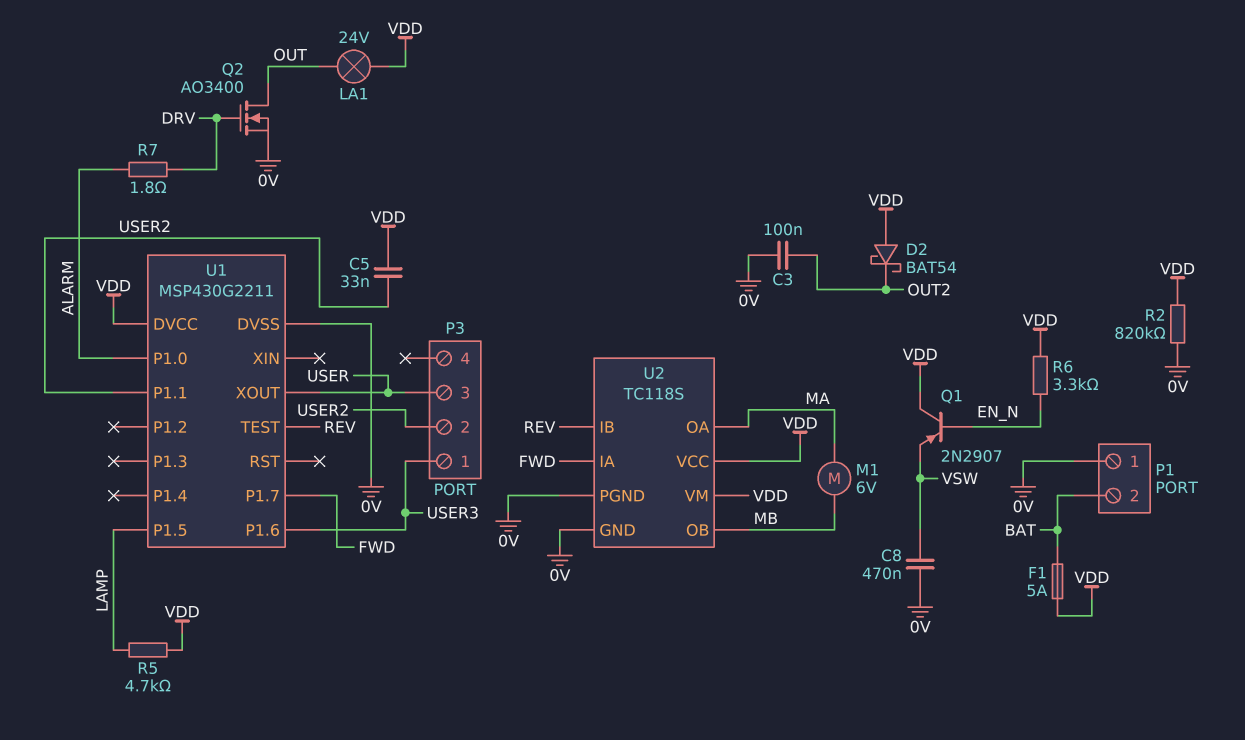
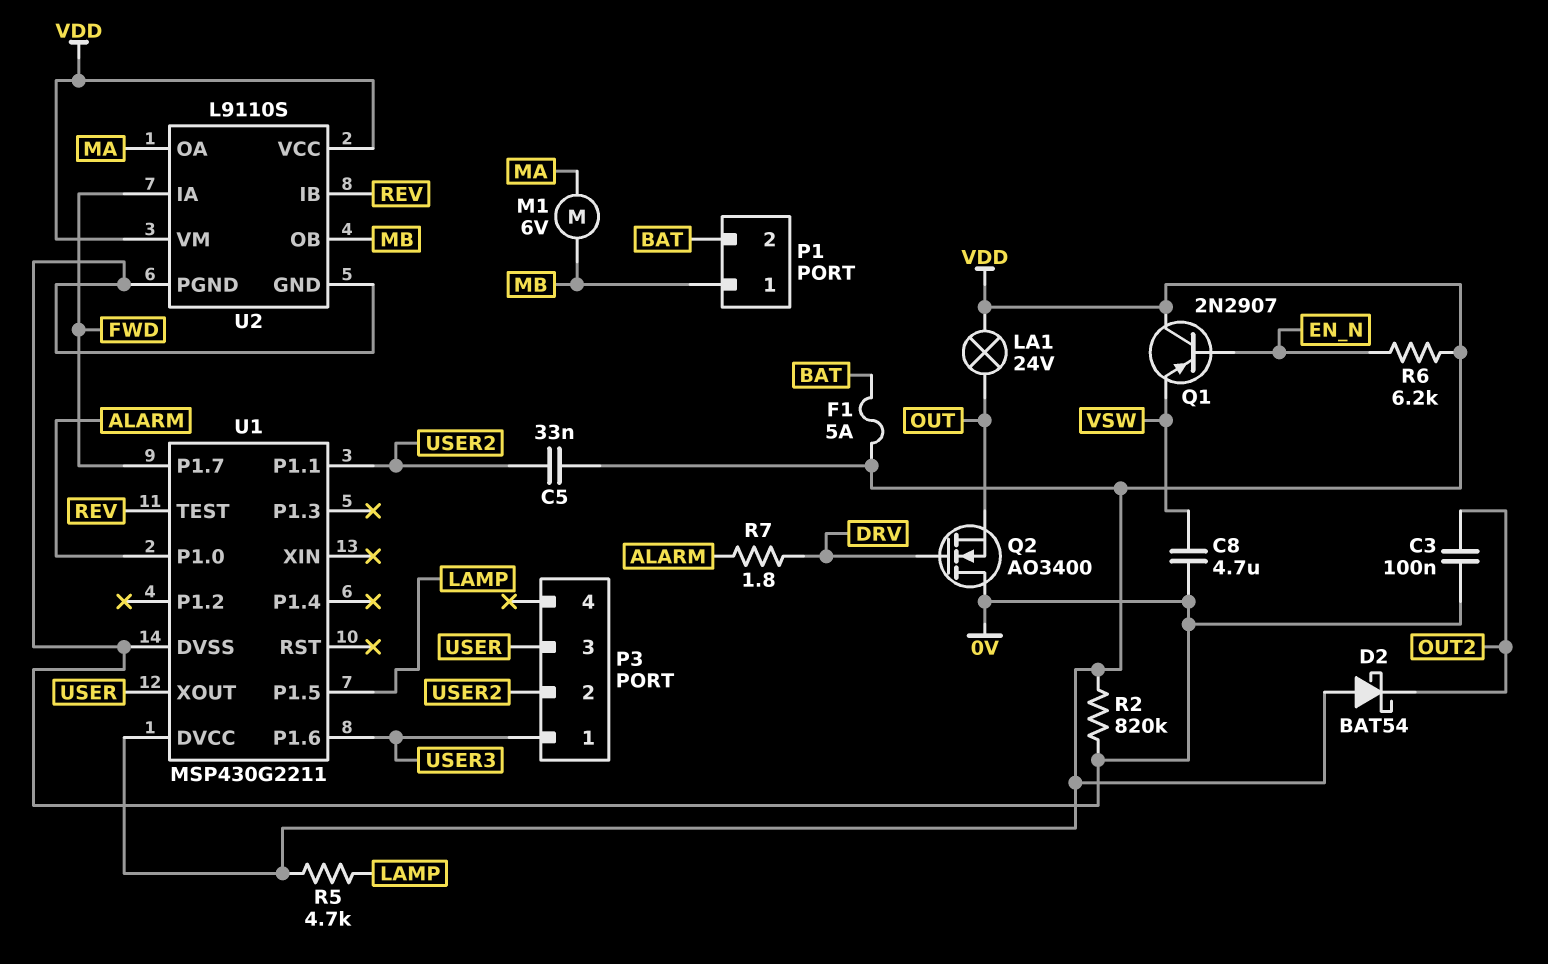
C8: 470nF (0V, VSW) -> 4.7uF (0V, VSW)
P1 pin 1: 0V -> MB
Q2: NMOS AO3400 (G DRV, D OUT, S 0V) -> NMOS AO3400 (G DRV, D 0V, S OUT)
R6: 3.3k (EN_N, VDD) -> 6.2k (EN_N, VDD)
U2: TC118S -> L9110S

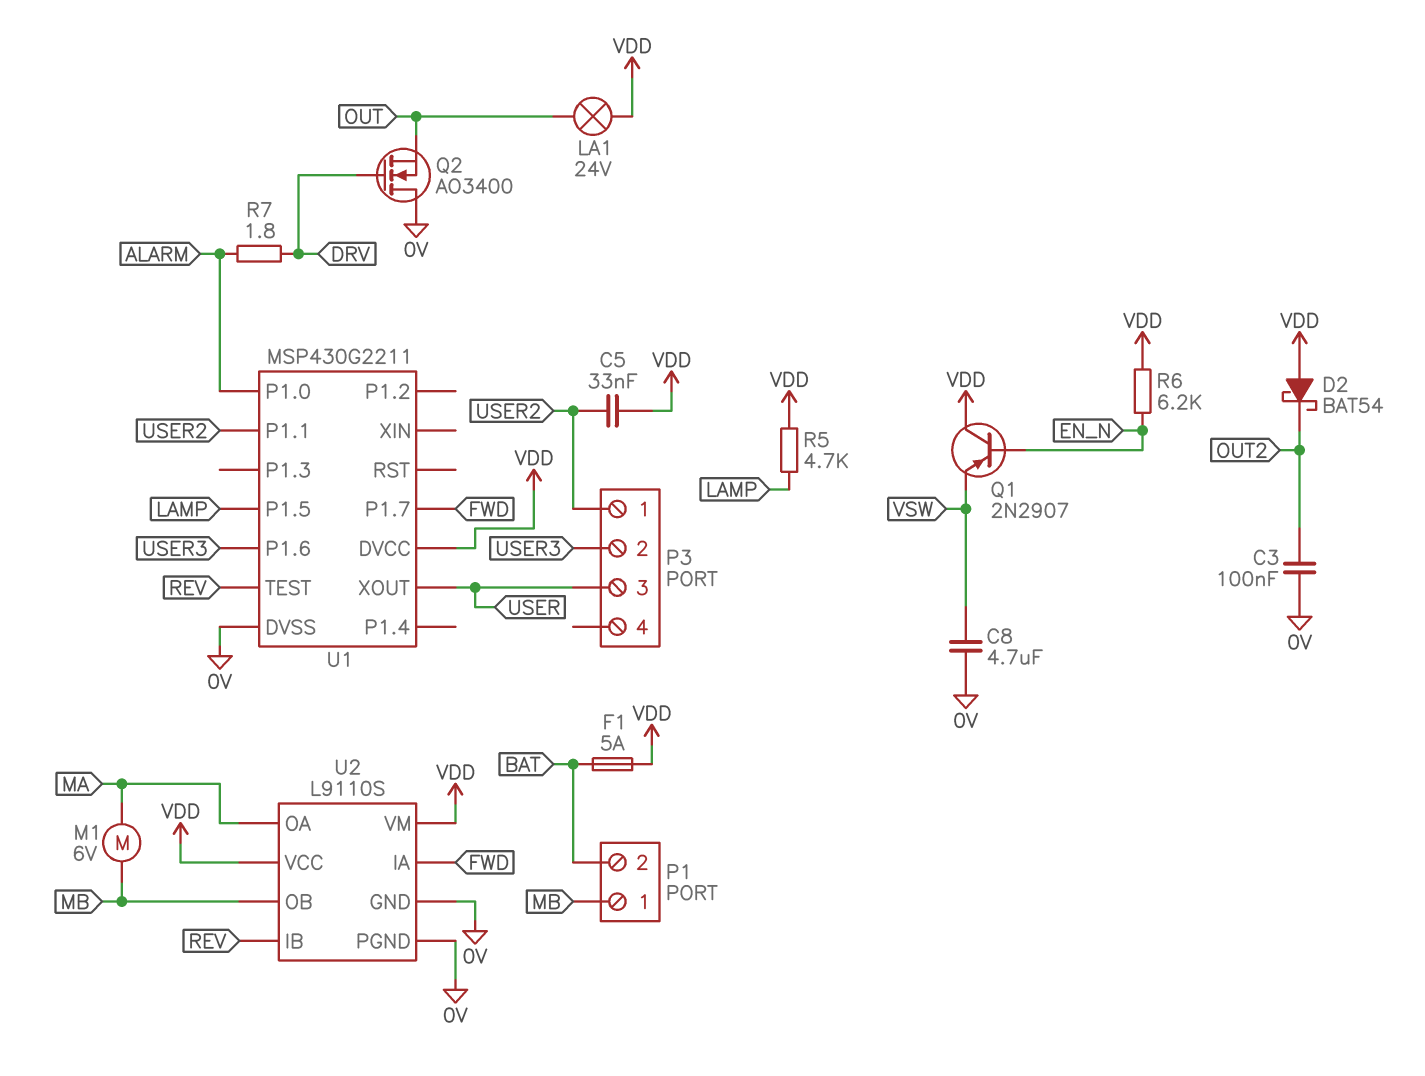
P3 pin 1: USER3 -> USER2
P3 pin 2: USER2 -> USER3
R2: 820k (0V, VDD) -> none

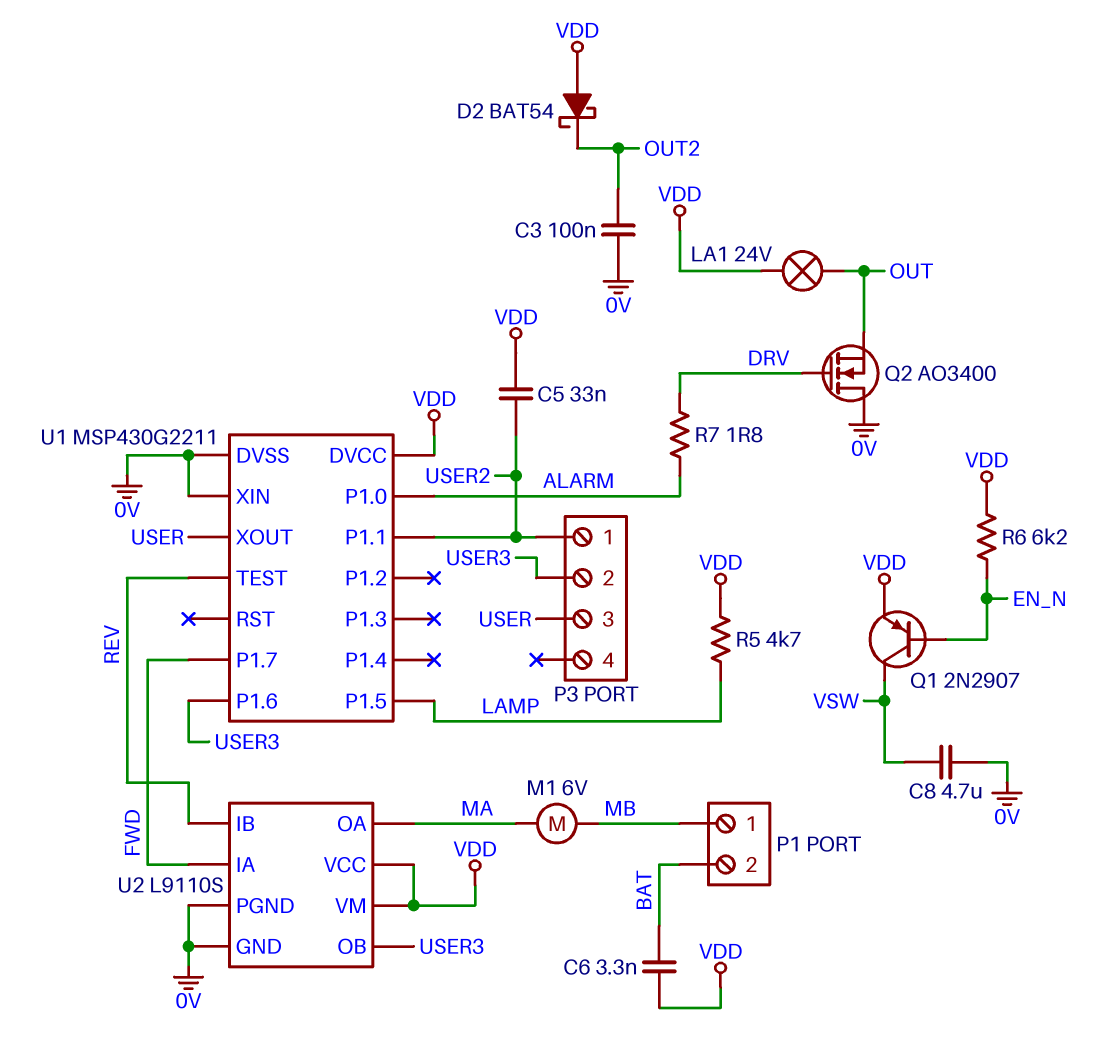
C6: none -> 3.3nF (BAT, VDD)
F1: 5A (BAT, VDD) -> none
Q1: PNP 2N2907 (B EN_N, C VDD, E VSW) -> PNP 2N2907 (B EN_N, C VSW, E VDD)
U1 pin XIN: none -> 0V
U2 pin OB: MB -> USER3

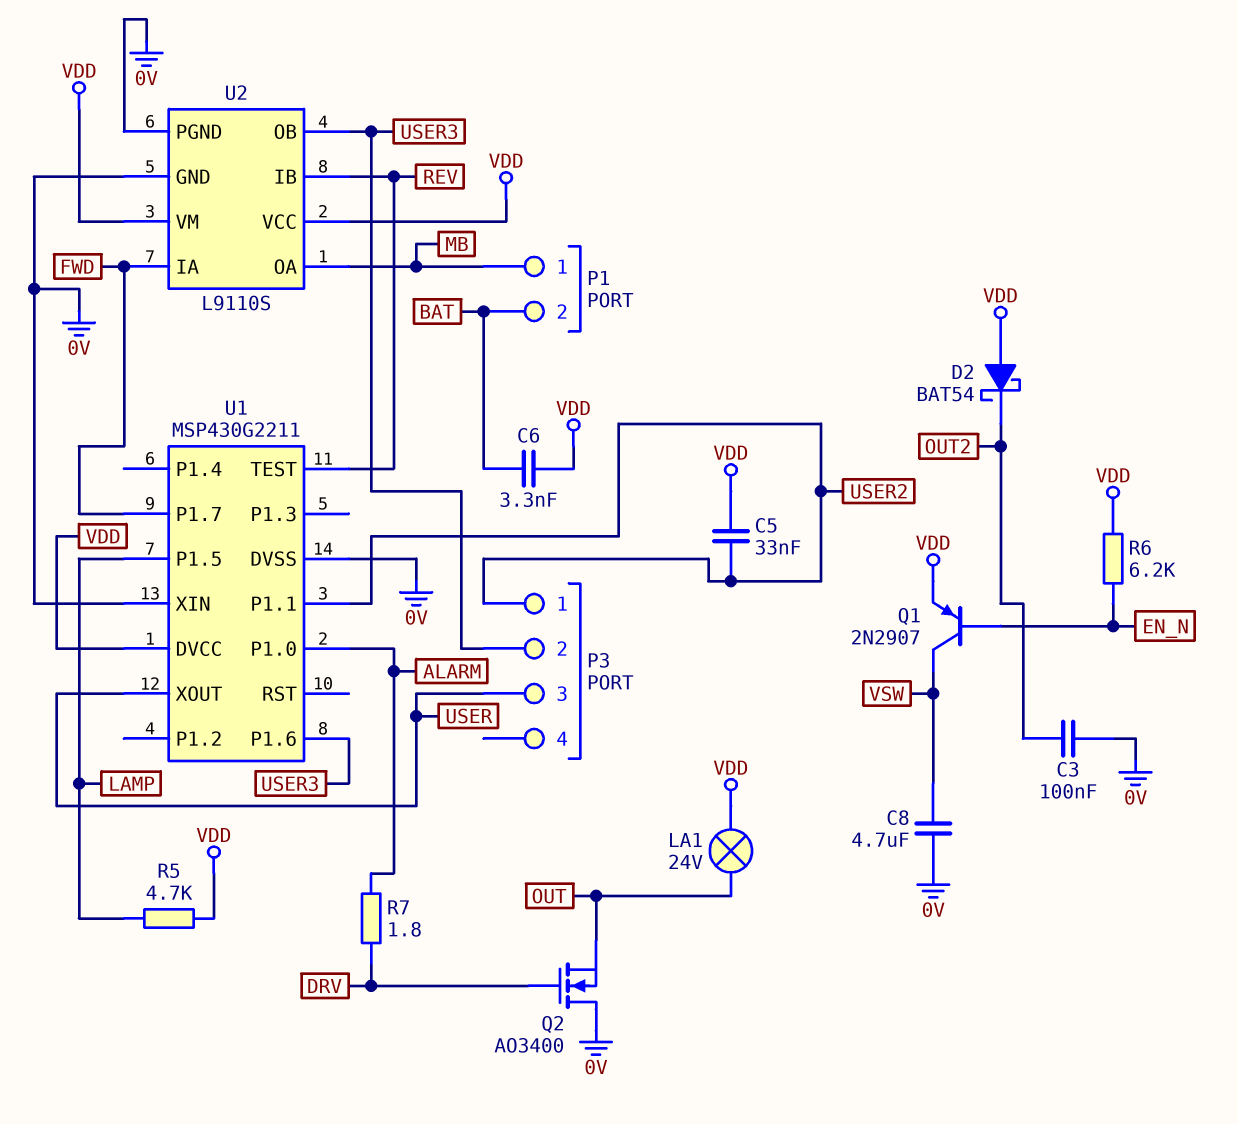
M1: motor 6V (MA, MB) -> none
U2 pin OA: MA -> MB

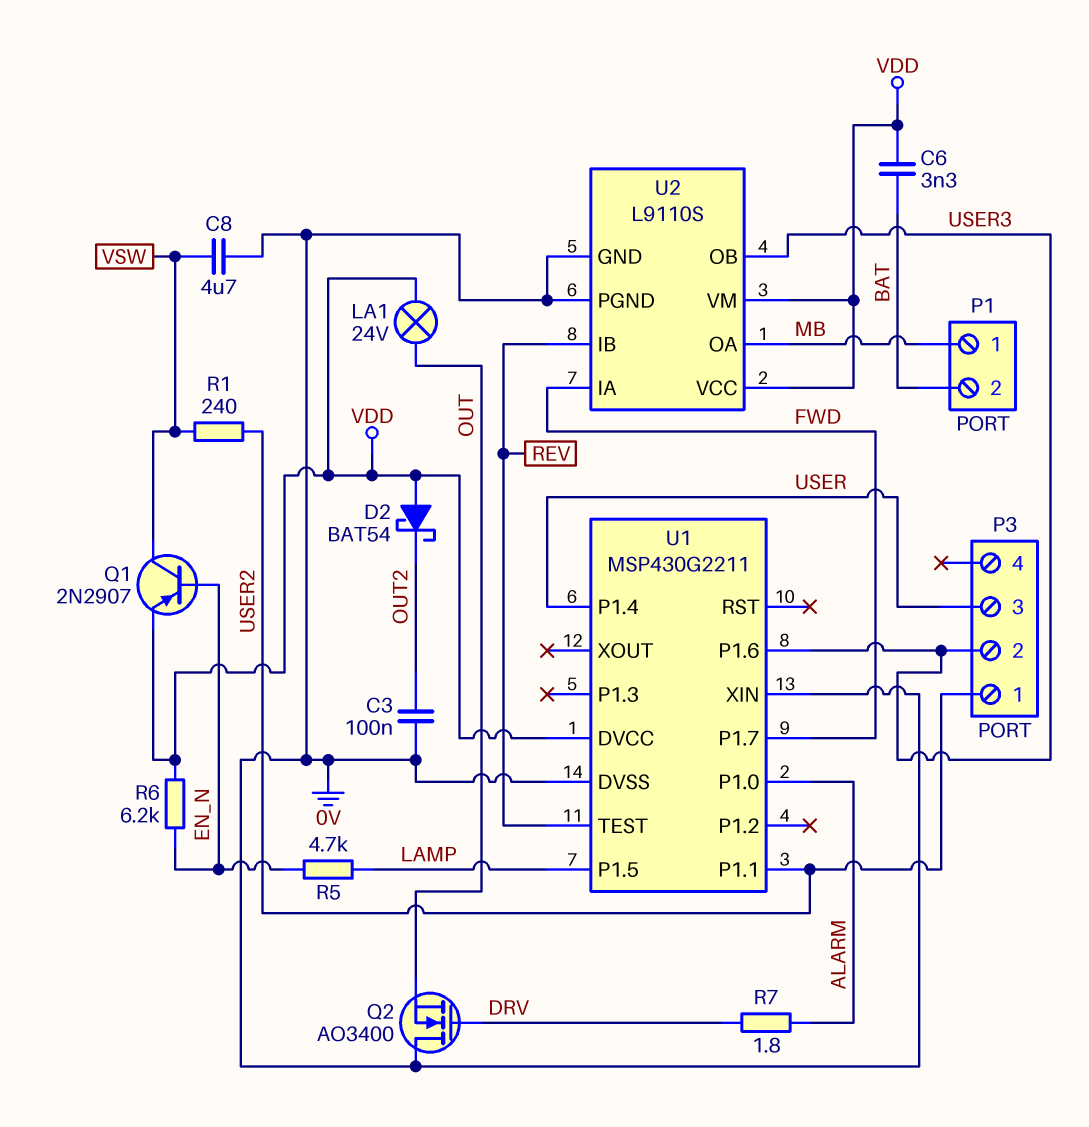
C5: 33nF (USER2, VDD) -> none
R1: none -> 240 (USER2, VSW)
R5: 4.7k (LAMP, VDD) -> 4.7k (EN_N, LAMP)
U1 pin P1.4: none -> USER
U1 pin XOUT: USER -> none

